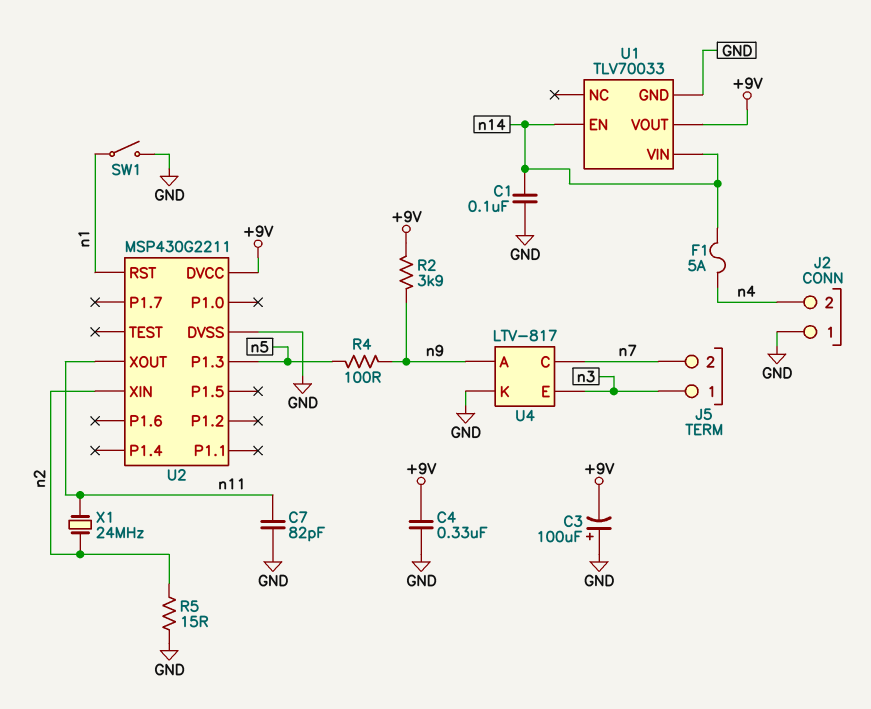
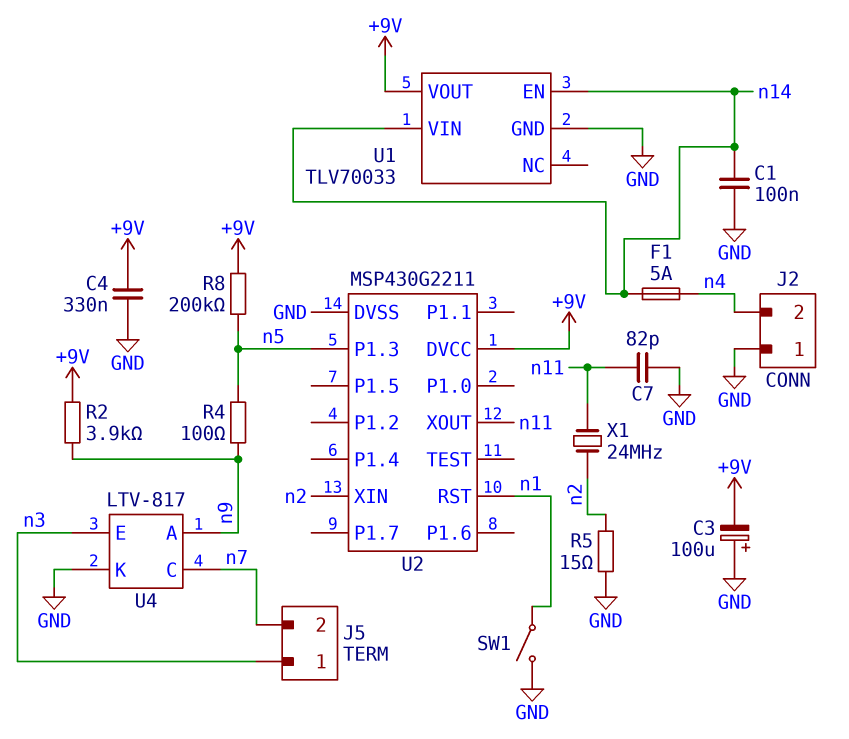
R8: none -> 200k (+9V, n5)

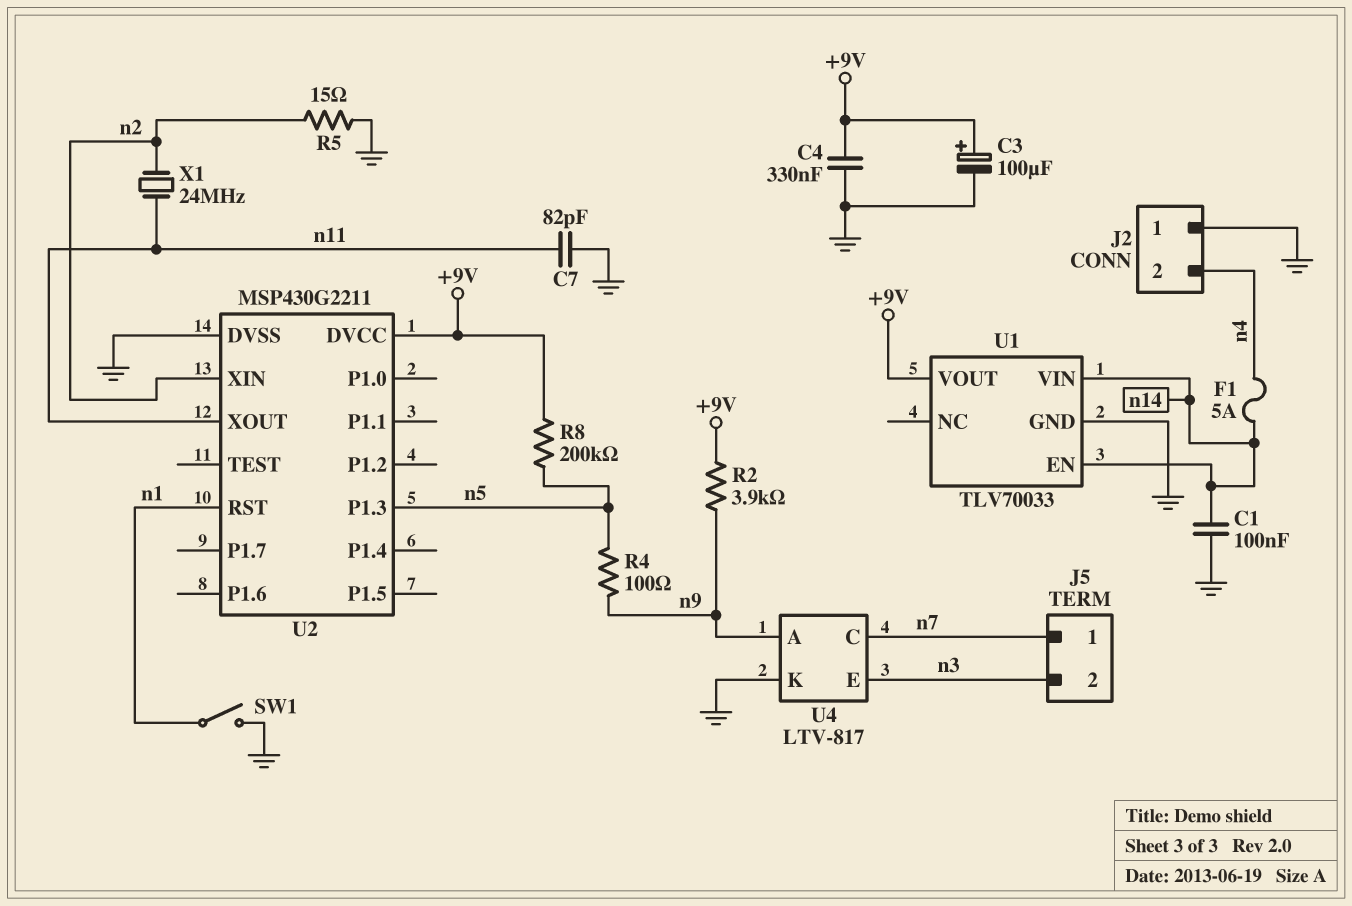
C3: 100uF (plus GND, minus +9V) -> 100uF (plus +9V, minus GND)
J5 pin 1: n3 -> n7
J5 pin 2: n7 -> n3

